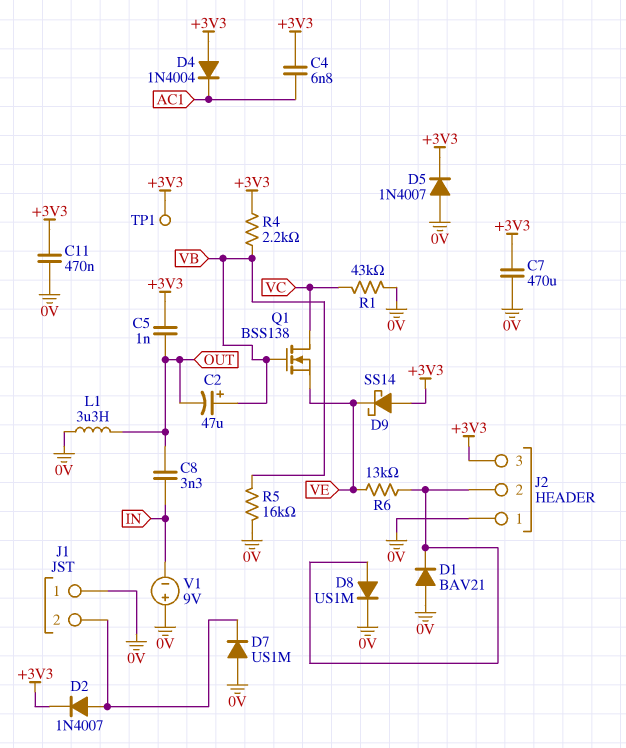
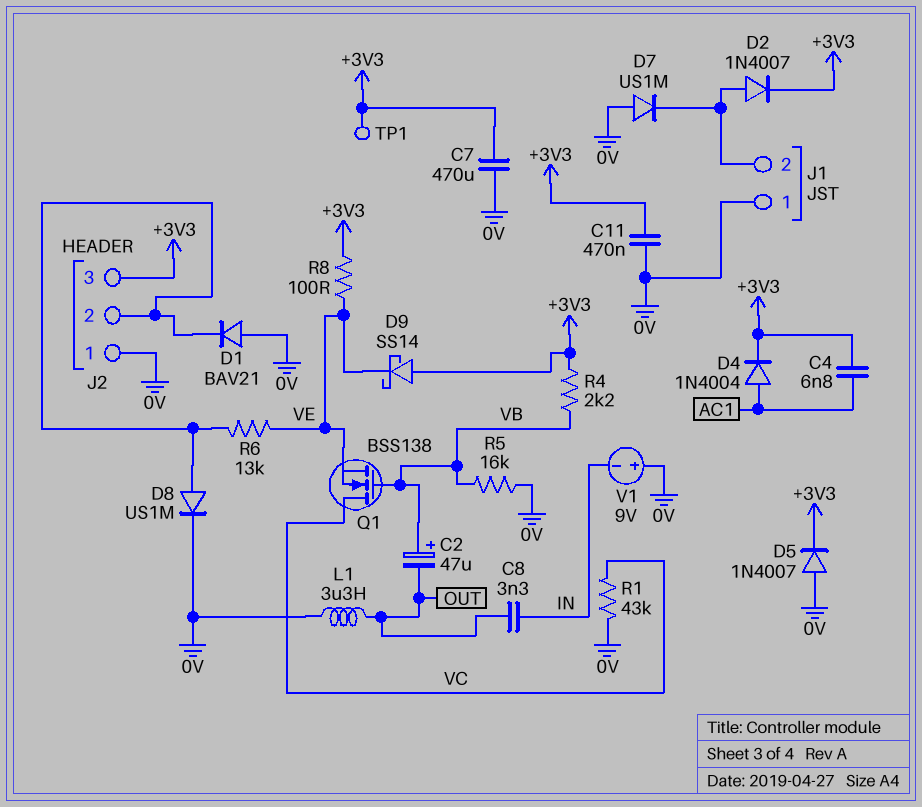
C5: 1nF (+3V3, OUT) -> none
D4: diode 1N4004 (A +3V3, K AC1) -> diode 1N4004 (A AC1, K +3V3)
R8: none -> 100 (+3V3, VE)

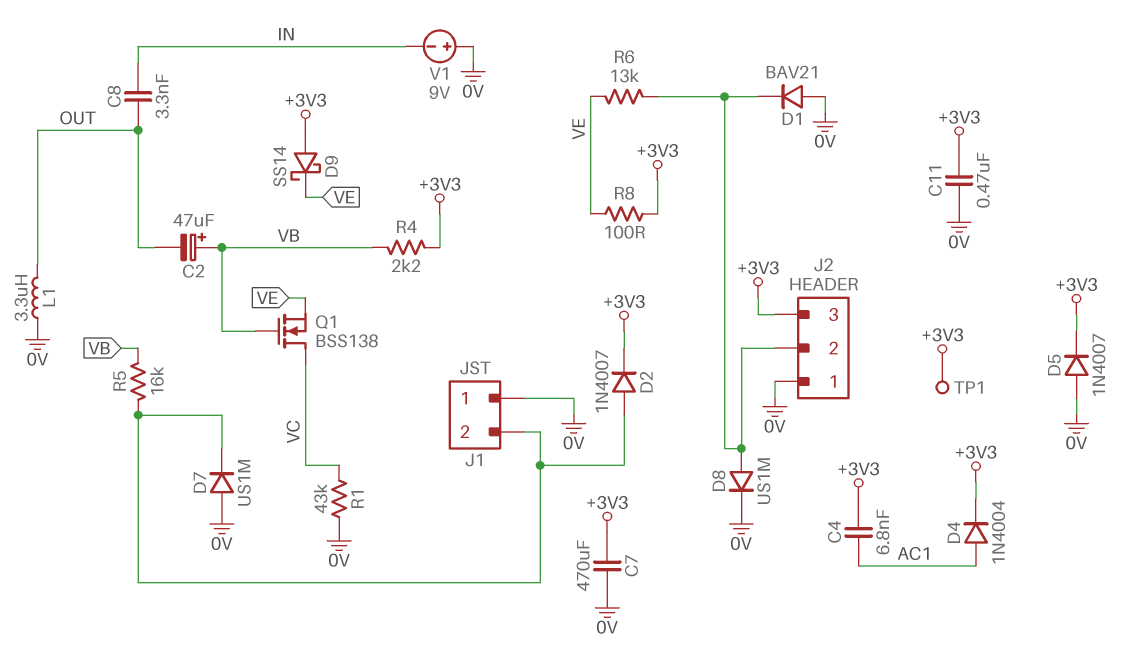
R5: 16k (0V, VB) -> 16k (J1/2, VB)

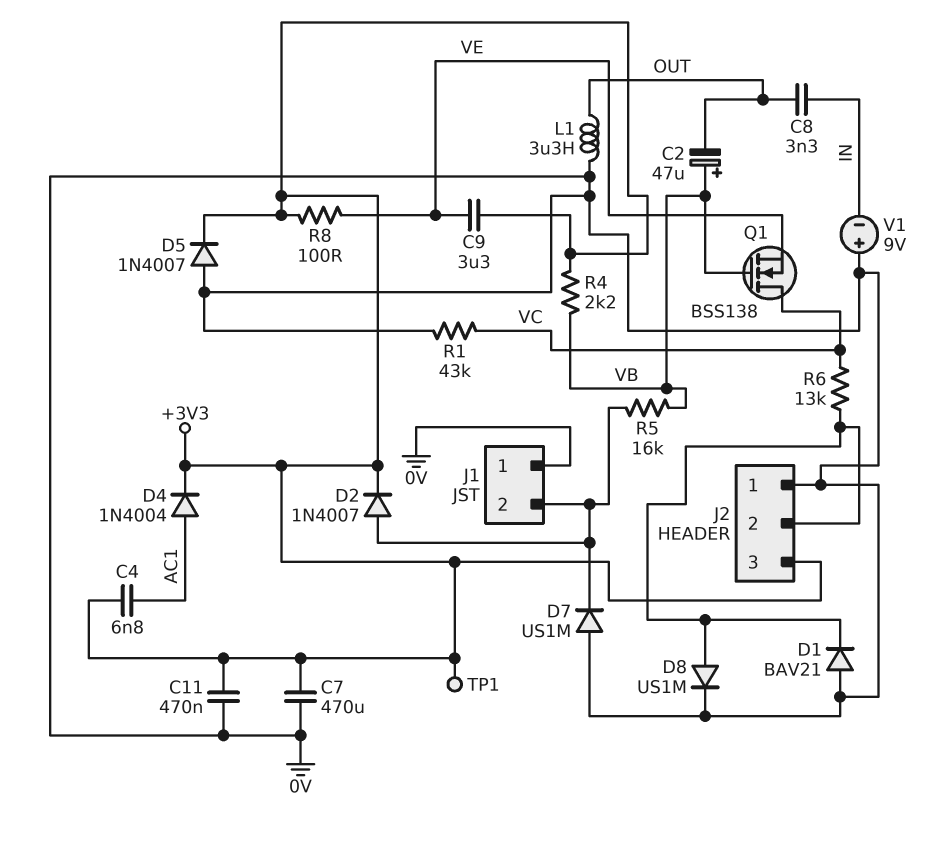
C9: none -> 3.3uF (+3V3, VE)
D9: schottky SS14 (A +3V3, K VE) -> none
R6: 13k (J2/2, VE) -> 13k (J2/2, VC)

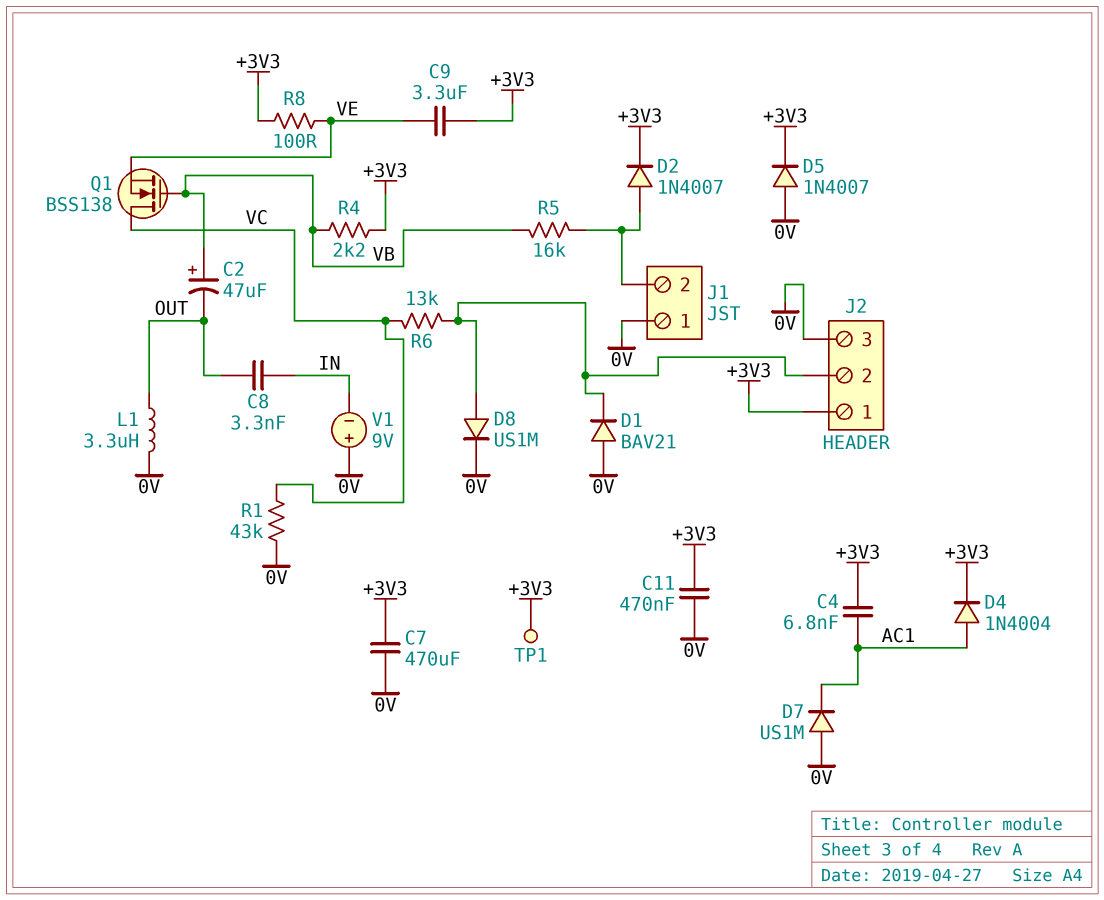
D7: diode US1M (A 0V, K J1/2) -> diode US1M (A 0V, K AC1)
J2 pin 1: 0V -> +3V3
J2 pin 3: +3V3 -> 0V

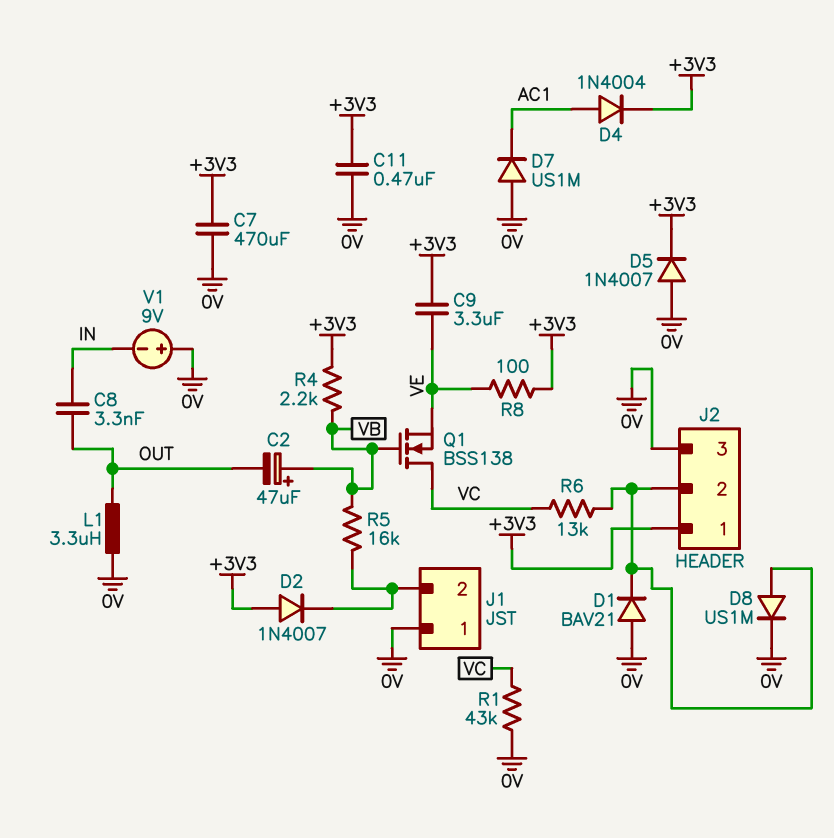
C4: 6.8nF (+3V3, AC1) -> none
D2: diode 1N4007 (A J1/2, K +3V3) -> diode 1N4007 (A +3V3, K J1/2)
TP1: test point (+3V3) -> none

